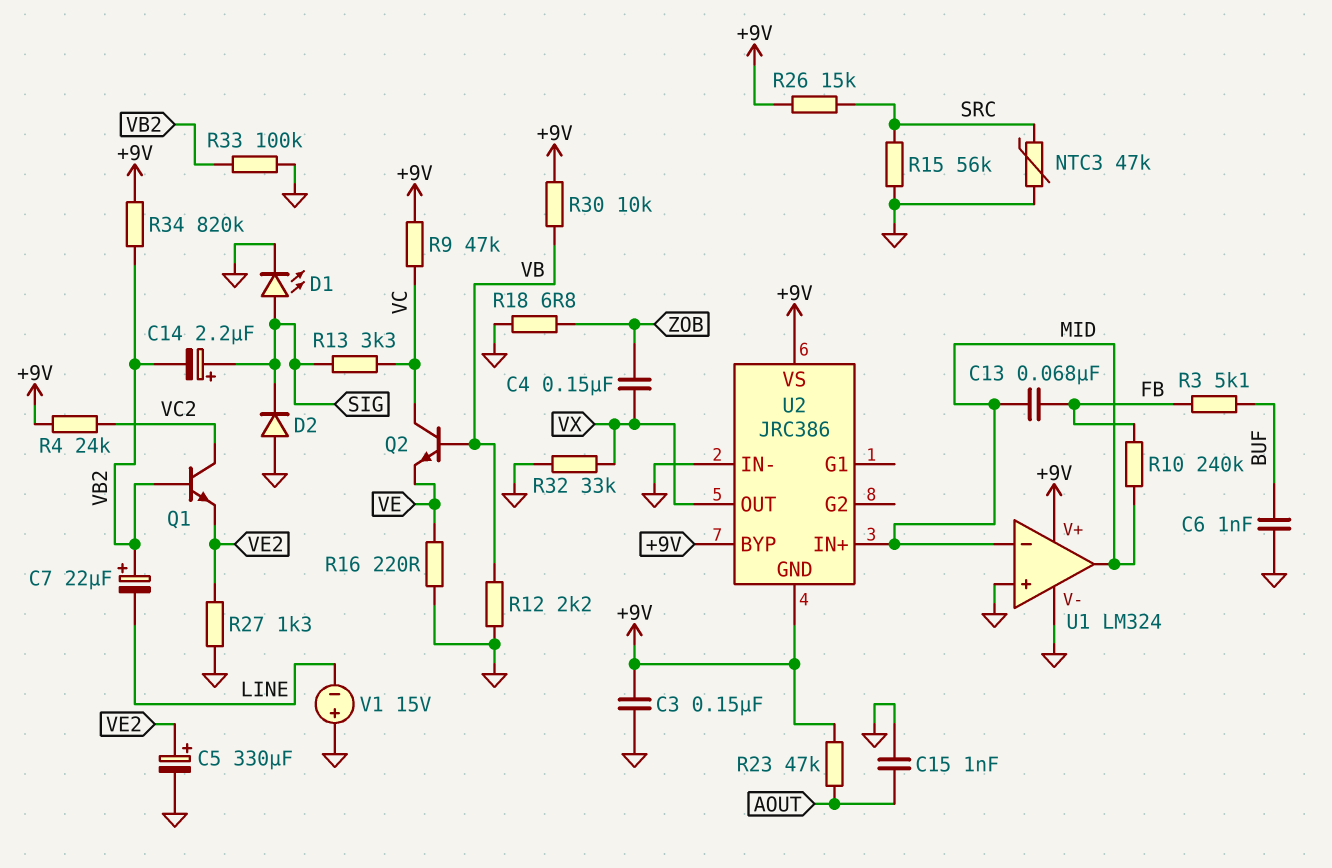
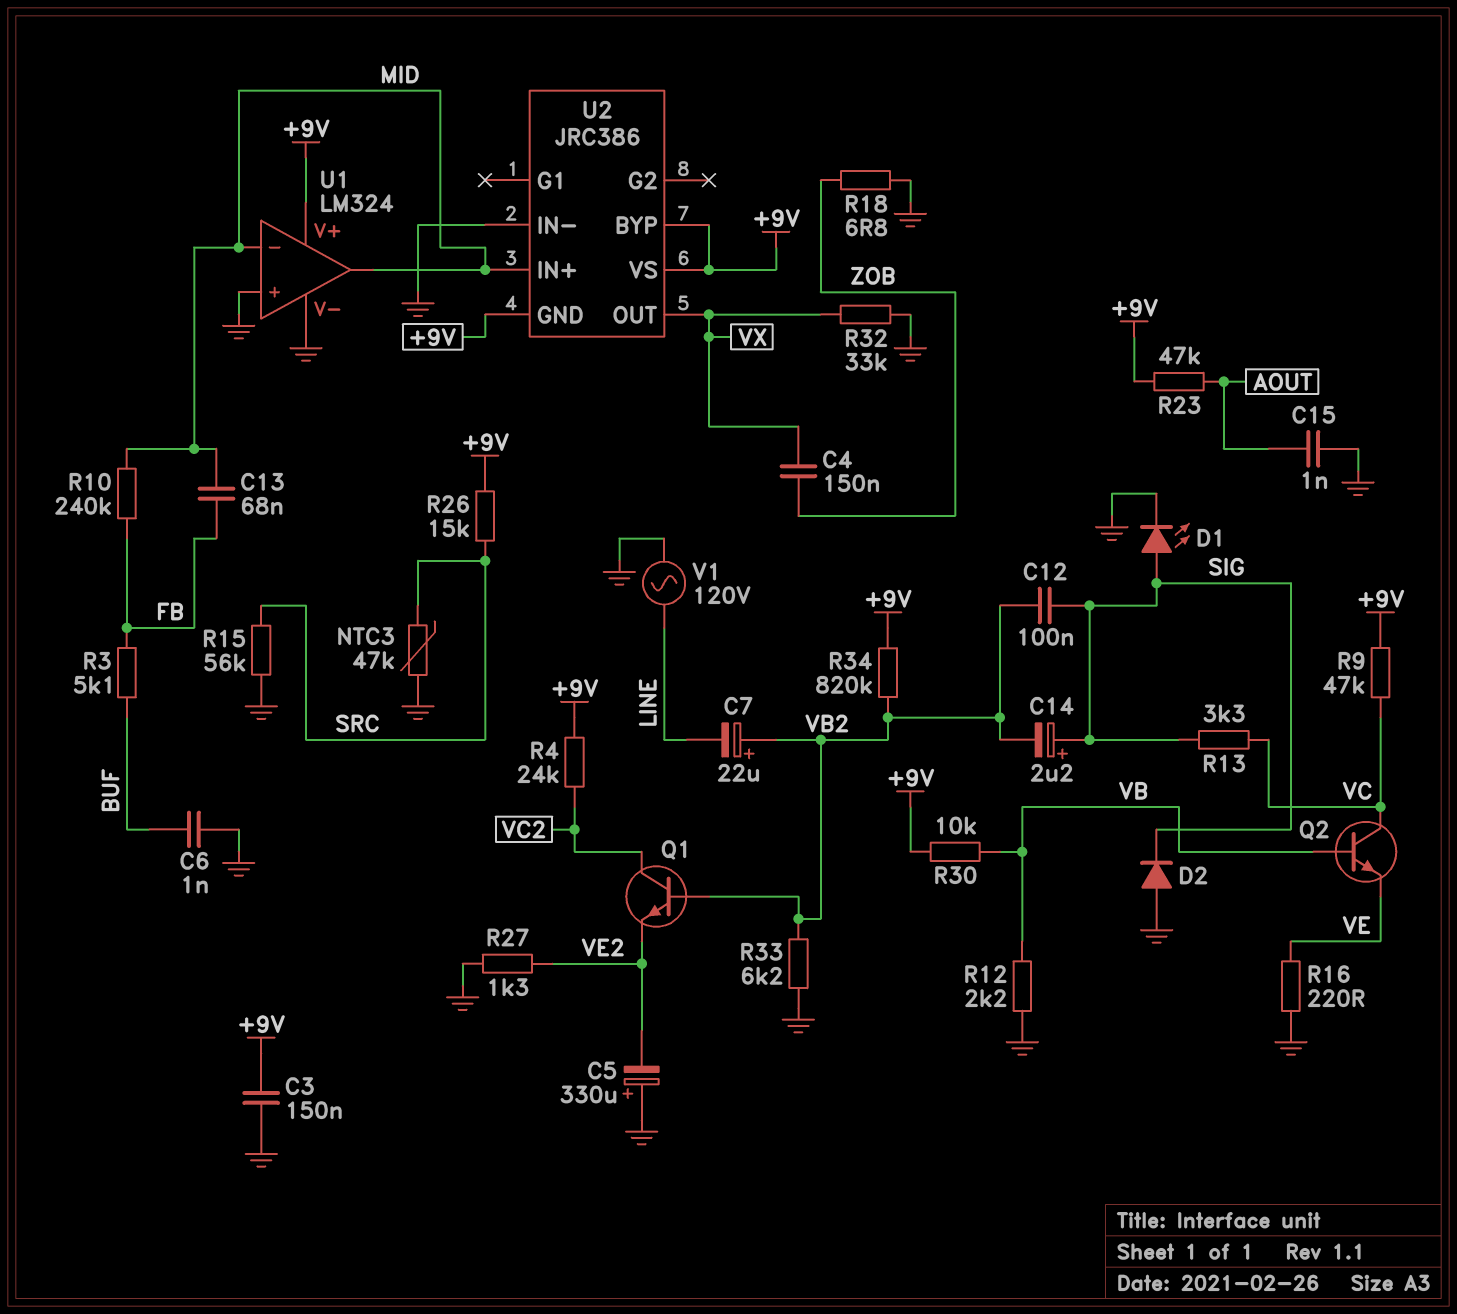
C5: 330uF (plus VE2, minus GND) -> 330uF (plus GND, minus VE2)
C12: none -> 100nF (SIG, VB2)
R33: 100k (GND, VB2) -> 6.2k (GND, VB2)
V1: 15V (plus GND, minus LINE) -> AC 120V (GND, LINE)

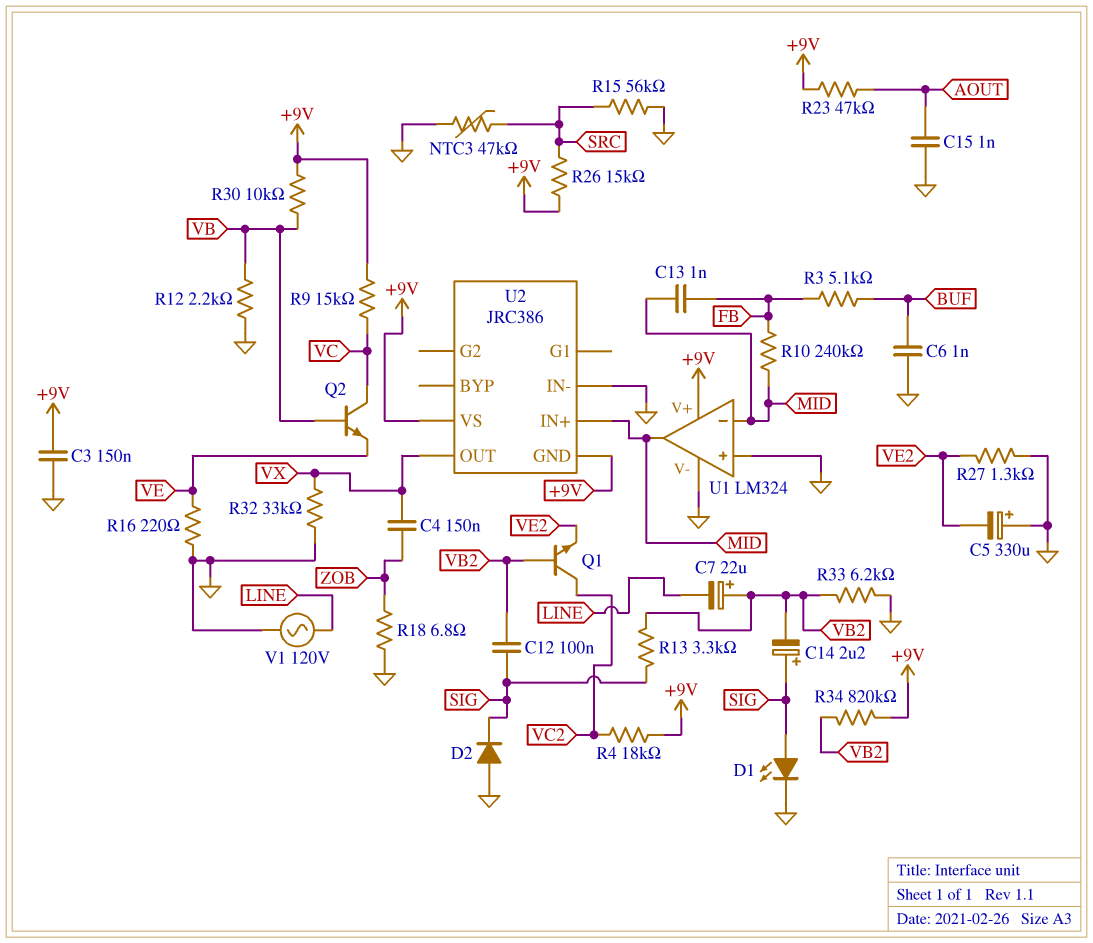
C13: 68nF (FB, MID) -> 1nF (FB, MID)
R4: 24k (+9V, VC2) -> 18k (+9V, VC2)
R9: 47k (+9V, VC) -> 15k (+9V, VC)
R13: 3.3k (SIG, VC) -> 3.3k (SIG, VB2)
U2 pin BYP: +9V -> none

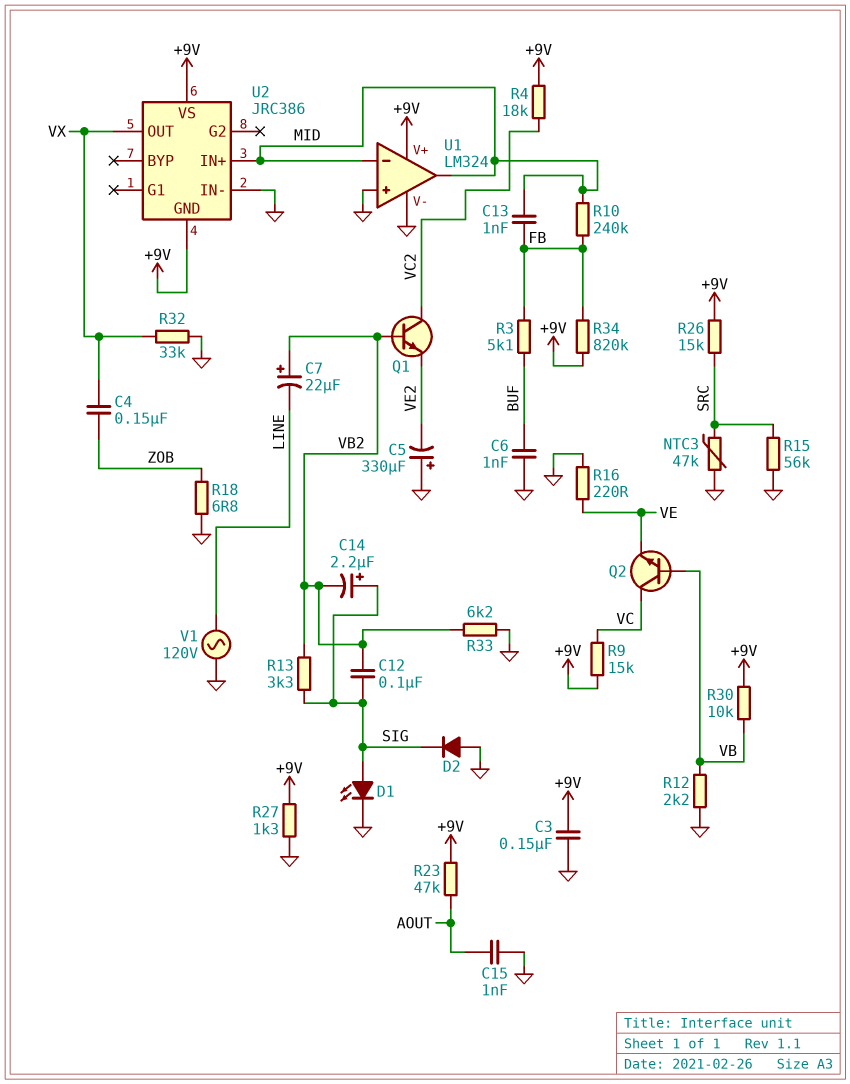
R27: 1.3k (GND, VE2) -> 1.3k (+9V, GND)
R34: 820k (+9V, VB2) -> 820k (+9V, FB)

